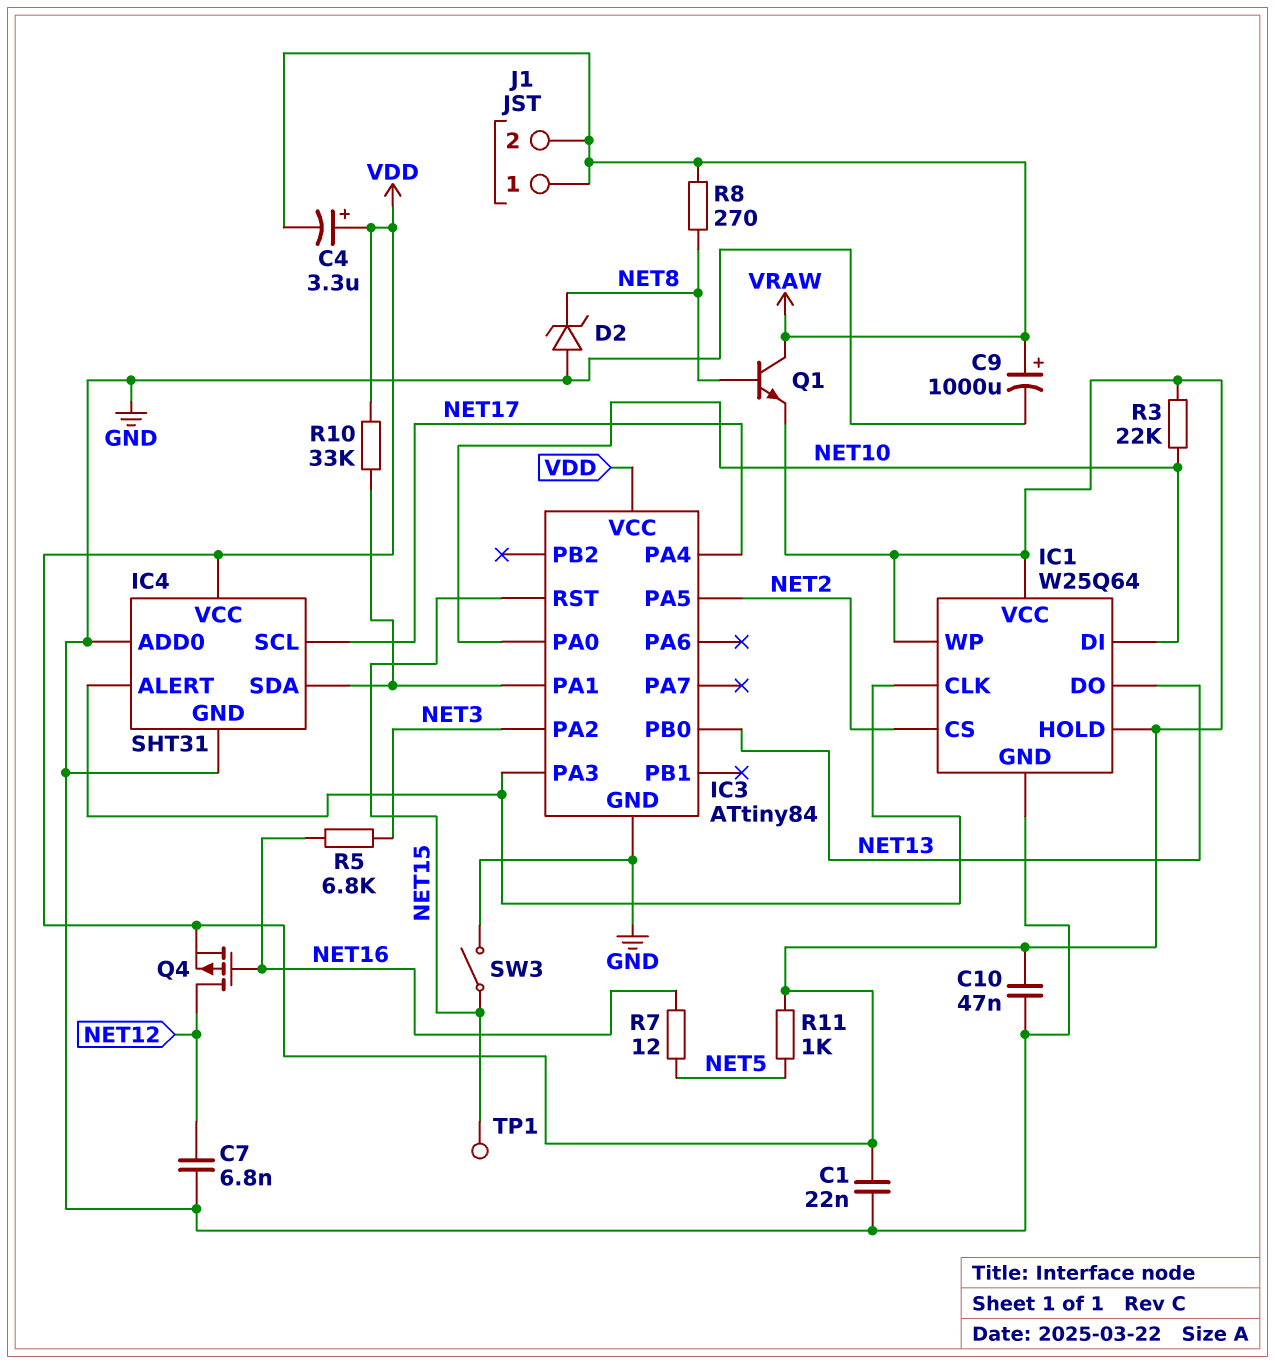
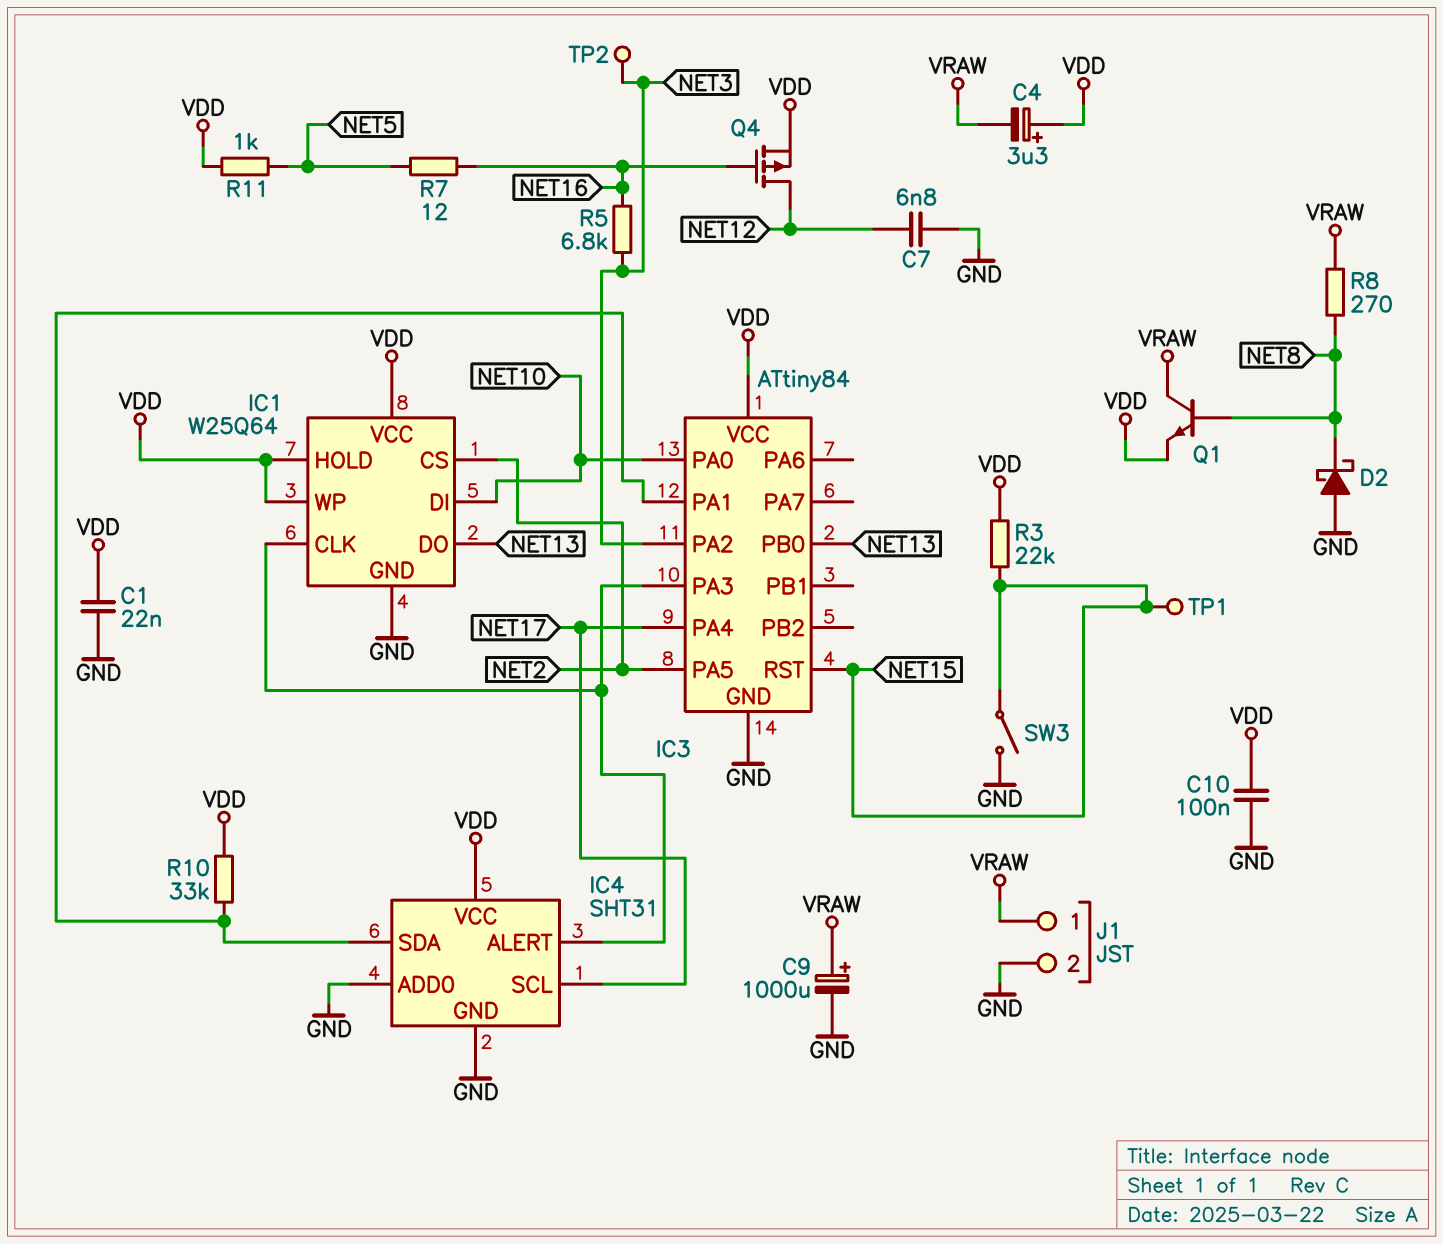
C10: 47nF (GND, VDD) -> 100nF (GND, VDD)
D2: zener (A GND, K NET8) -> schottky (A GND, K NET8)
J1 pin 2: VRAW -> GND
R3: 22k (NET10, VDD) -> 22k (NET15, VDD)
TP2: none -> test point (NET3)

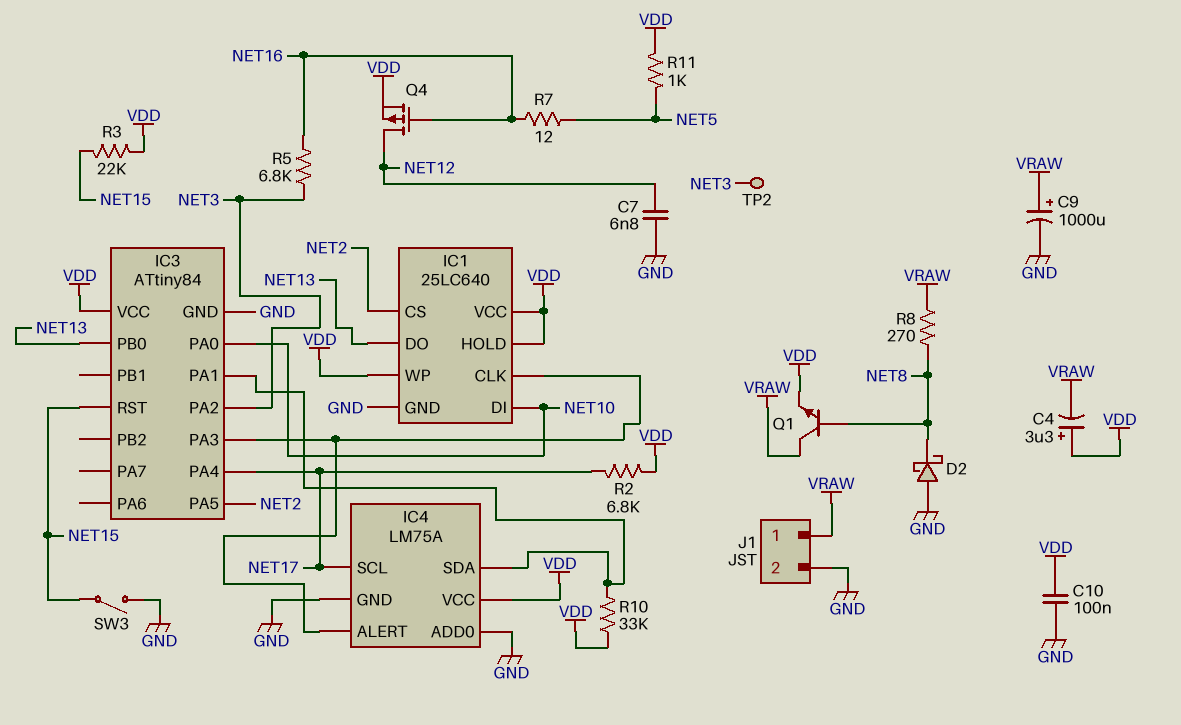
C1: 22nF (GND, VDD) -> none
IC1: W25Q64 -> 25LC640
IC4: SHT31 -> LM75A
R2: none -> 6.8k (NET17, VDD)
TP1: test point (NET15) -> none

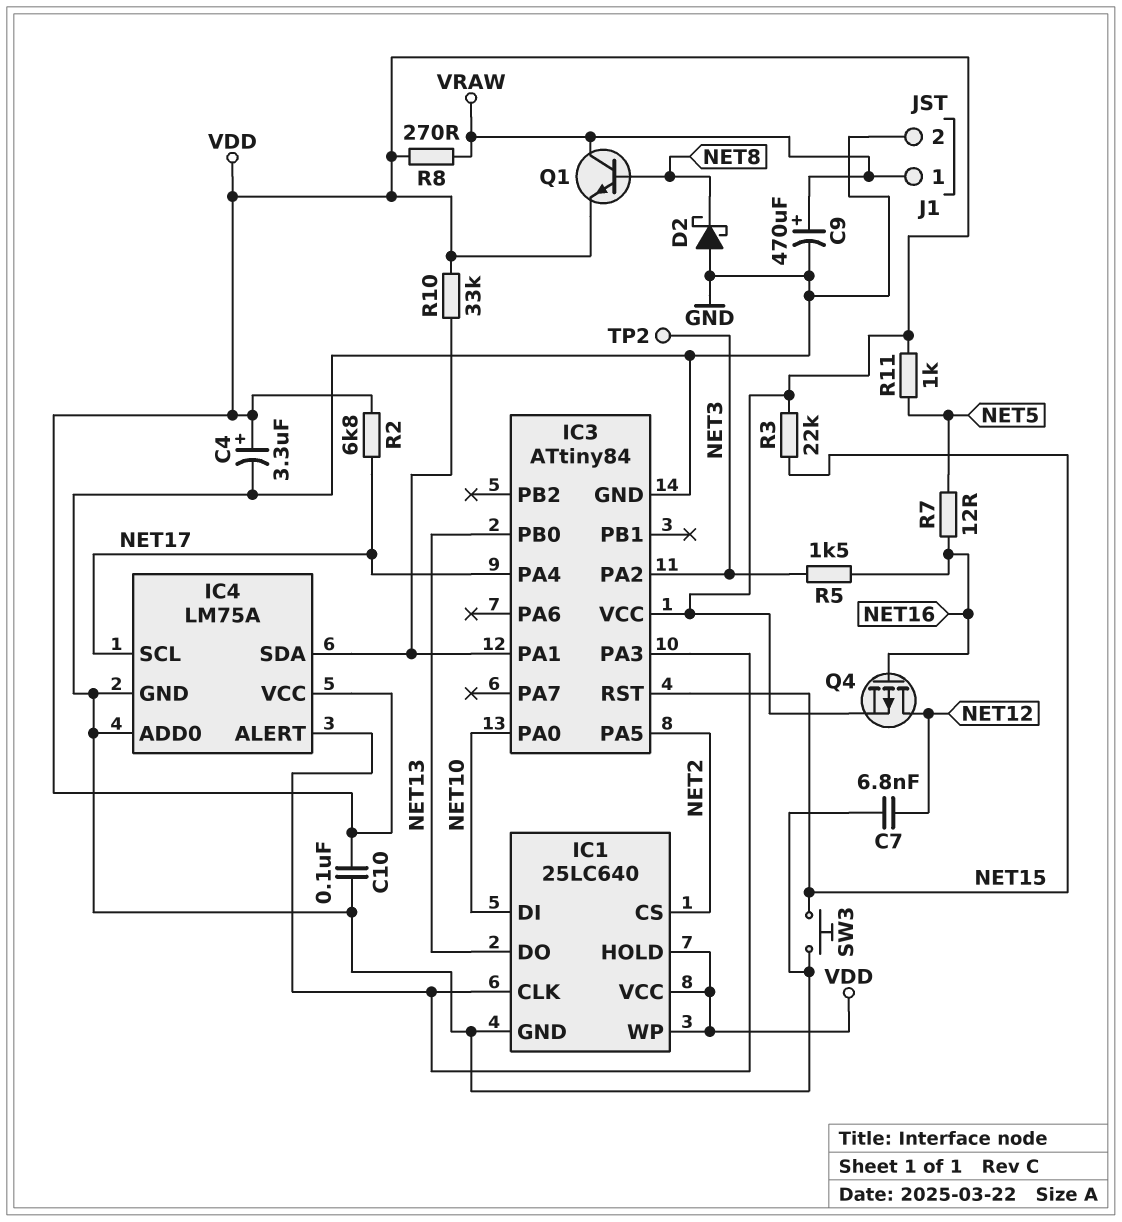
C4: 3.3uF (plus VDD, minus VRAW) -> 3.3uF (plus VDD, minus GND)
C9: 1000uF (plus VRAW, minus GND) -> 470uF (plus VRAW, minus GND)
R5: 6.8k (NET3, NET16) -> 1.5k (NET3, NET16)
R8: 270 (NET8, VRAW) -> 270 (VDD, VRAW)
SW3: switch (GND, NET15) -> button (GND, NET15)

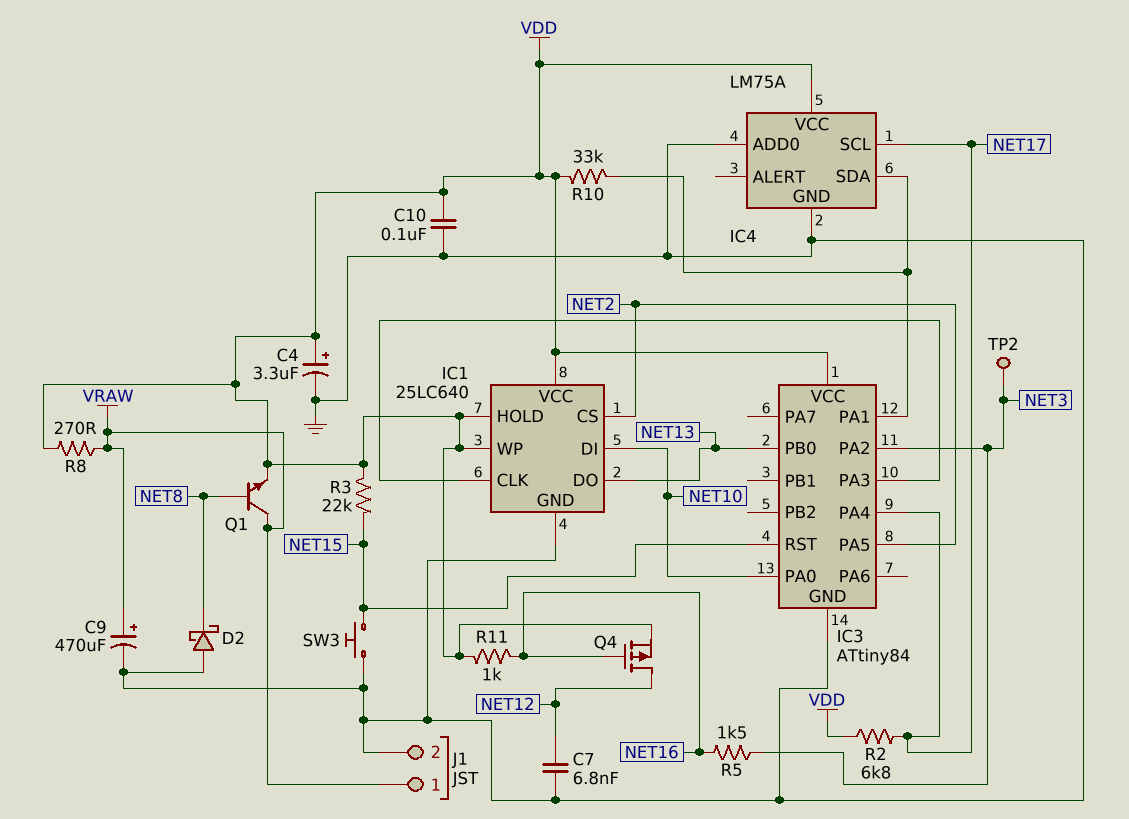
IC4 pin ALERT: IC1/CLK -> none
R7: 12 (NET5, NET16) -> none
R11: 1k (NET5, VDD) -> 1k (NET16, VDD)

